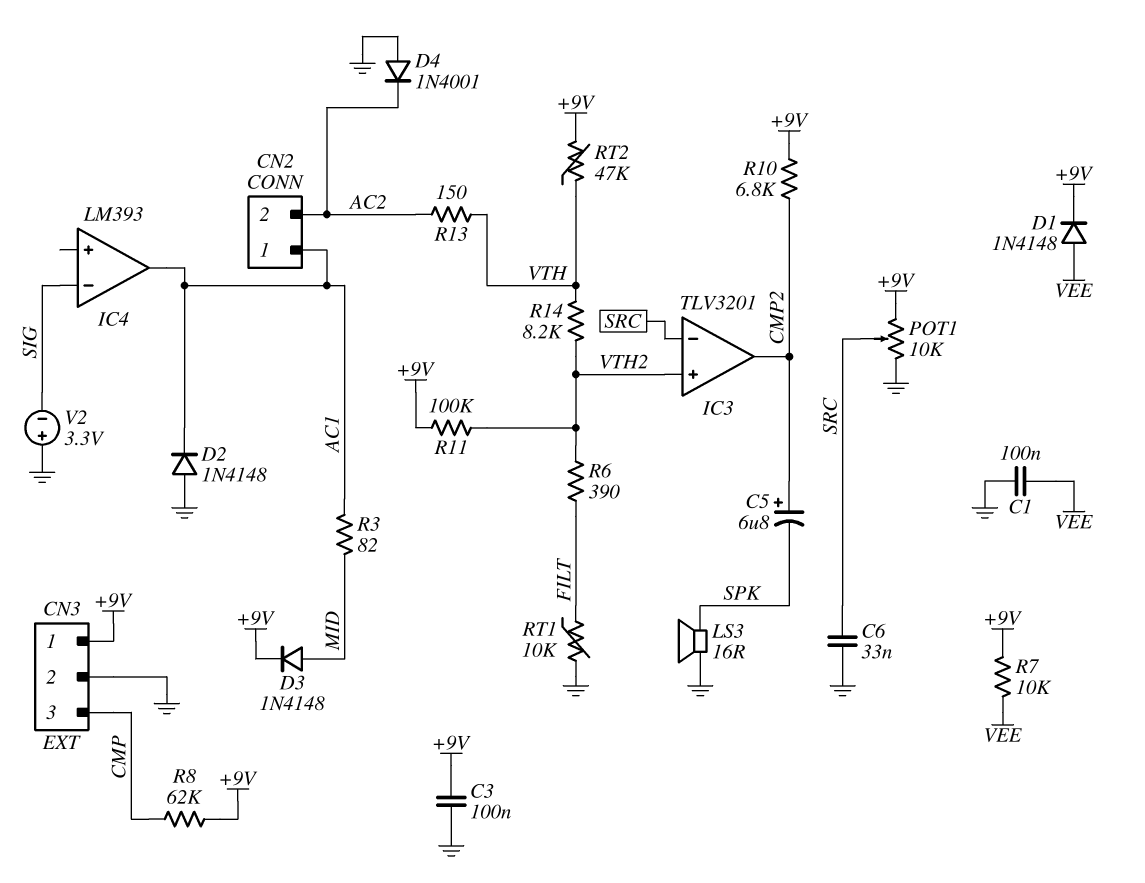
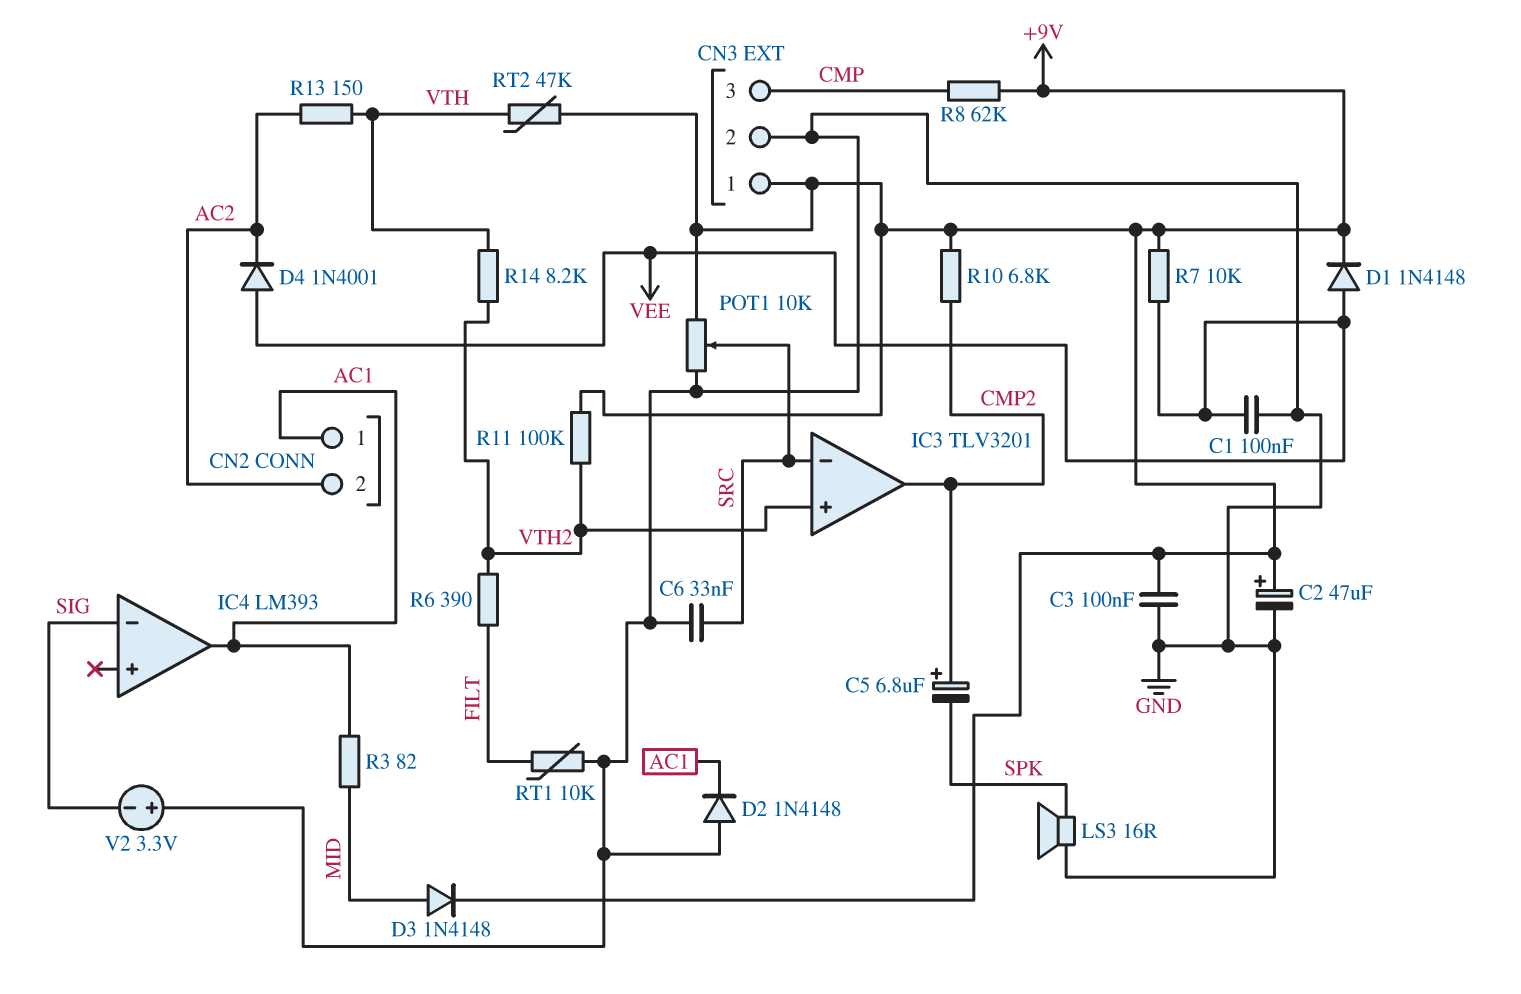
C2: none -> 47uF (plus +9V, minus GND)
D4: diode 1N4001 (A GND, K AC2) -> diode 1N4001 (A VEE, K AC2)

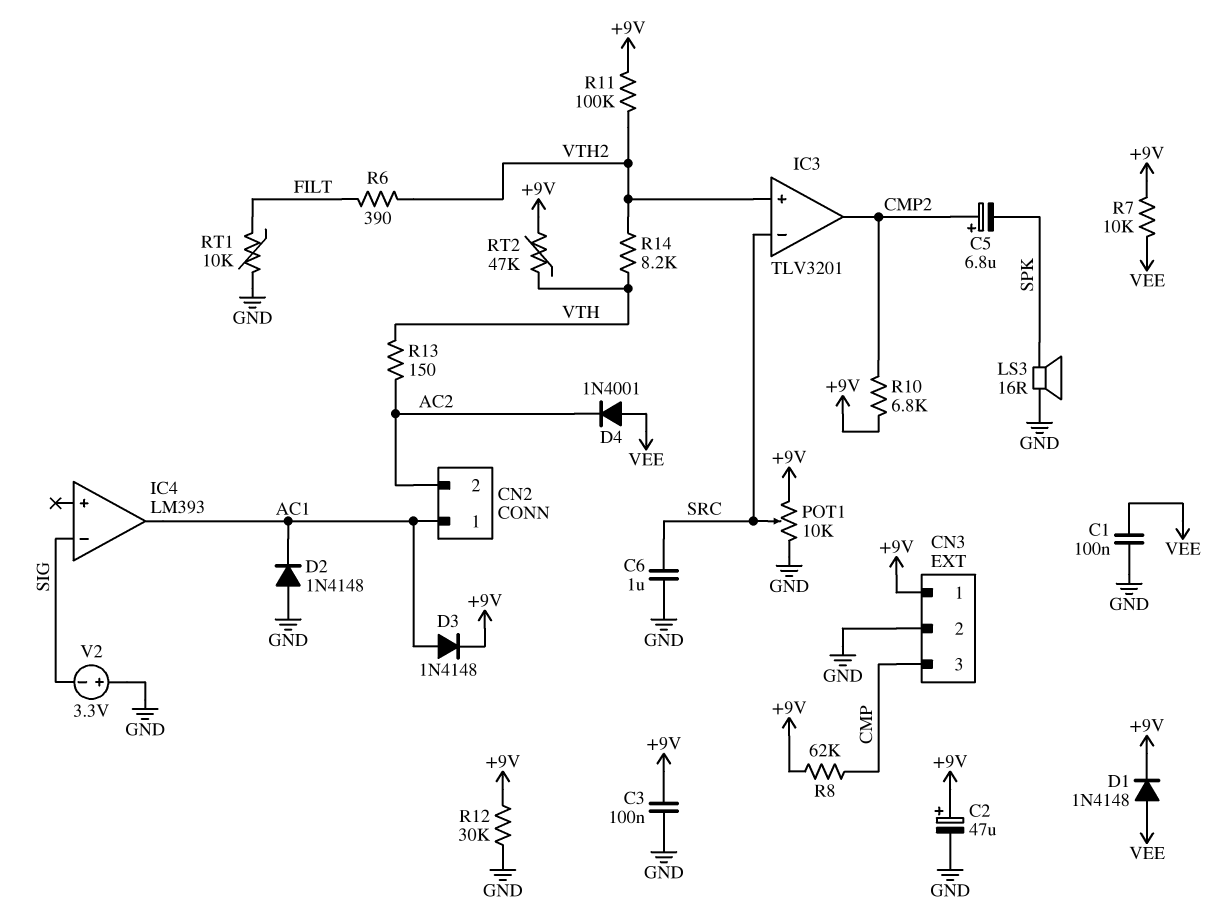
C6: 33nF (GND, SRC) -> 1uF (GND, SRC)
D3: diode 1N4148 (A MID, K +9V) -> diode 1N4148 (A AC1, K +9V)
R3: 82 (AC1, MID) -> none
R12: none -> 30k (+9V, GND)

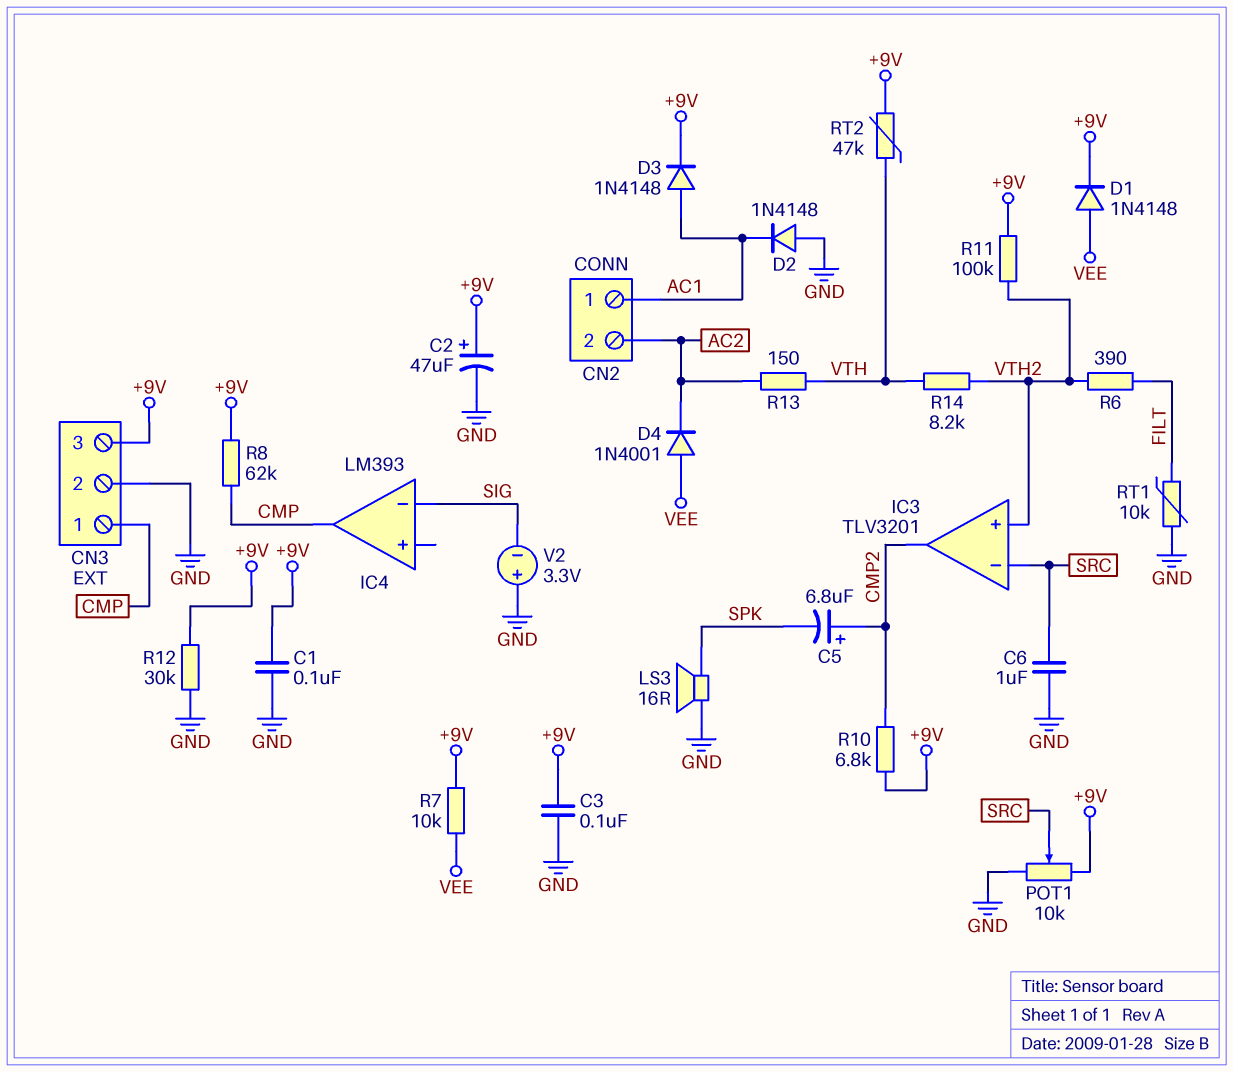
C1: 100nF (GND, VEE) -> 100nF (+9V, GND)
CN3 pin 1: +9V -> CMP
CN3 pin 3: CMP -> +9V
IC4 pin out: AC1 -> CMP

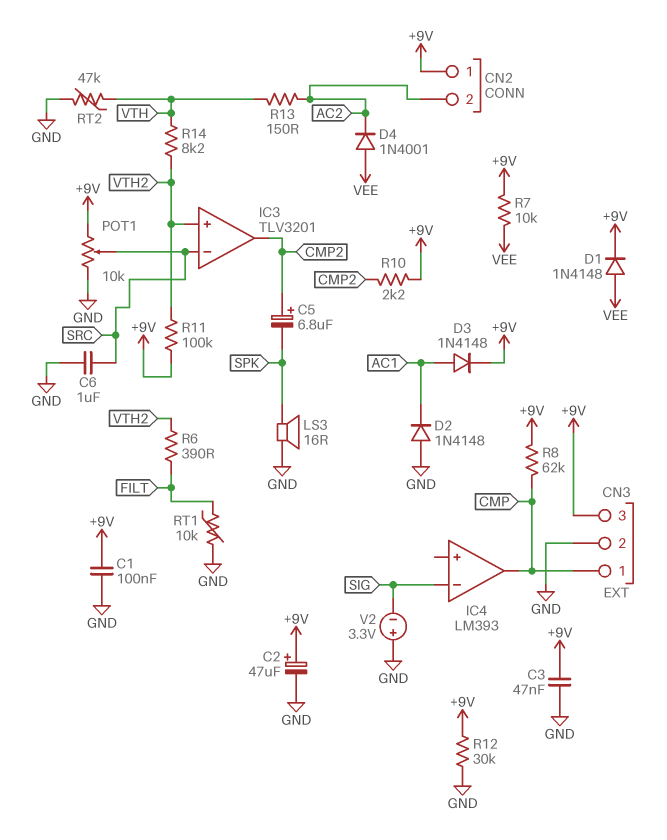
C3: 100nF (+9V, GND) -> 47nF (+9V, GND)
CN2 pin 1: AC1 -> +9V
R10: 6.8k (+9V, CMP2) -> 2.2k (+9V, CMP2)
RT2: 47k (+9V, VTH) -> 47k (GND, VTH)

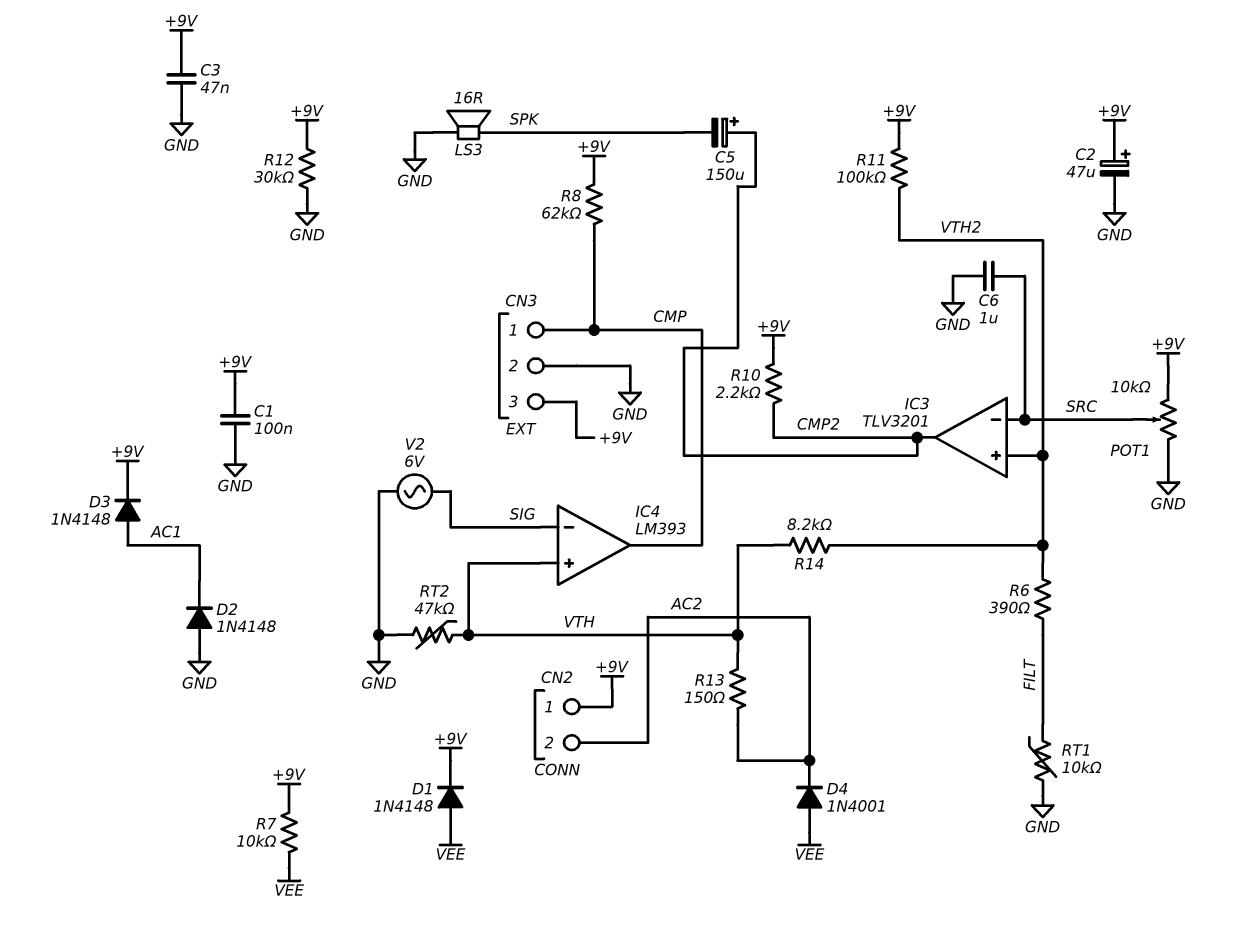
C5: 6.8uF (plus CMP2, minus SPK) -> 150uF (plus CMP2, minus SPK)
IC4 pin in+: none -> VTH
V2: 3.3V (plus GND, minus SIG) -> AC 6V (GND, SIG)

